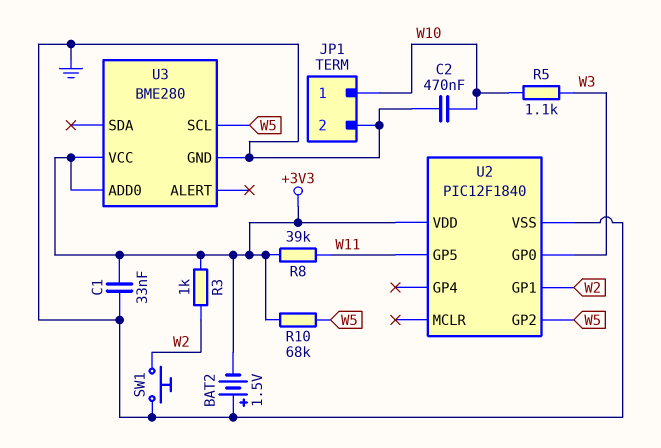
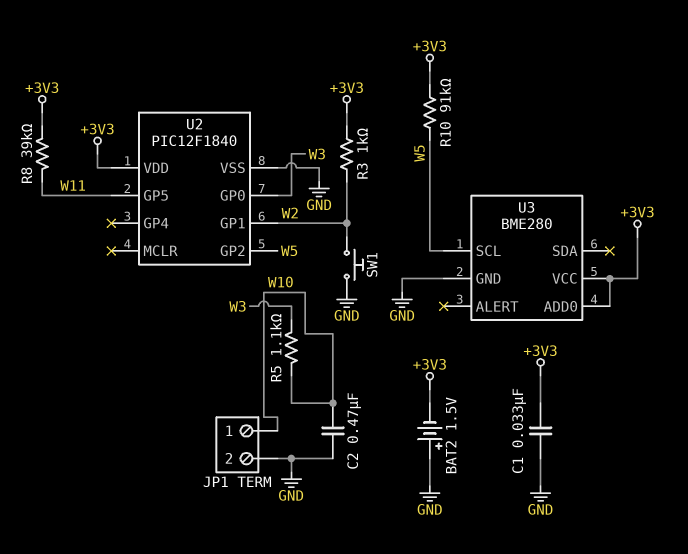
R10: 68k (+3V3, W5) -> 91k (+3V3, W5)

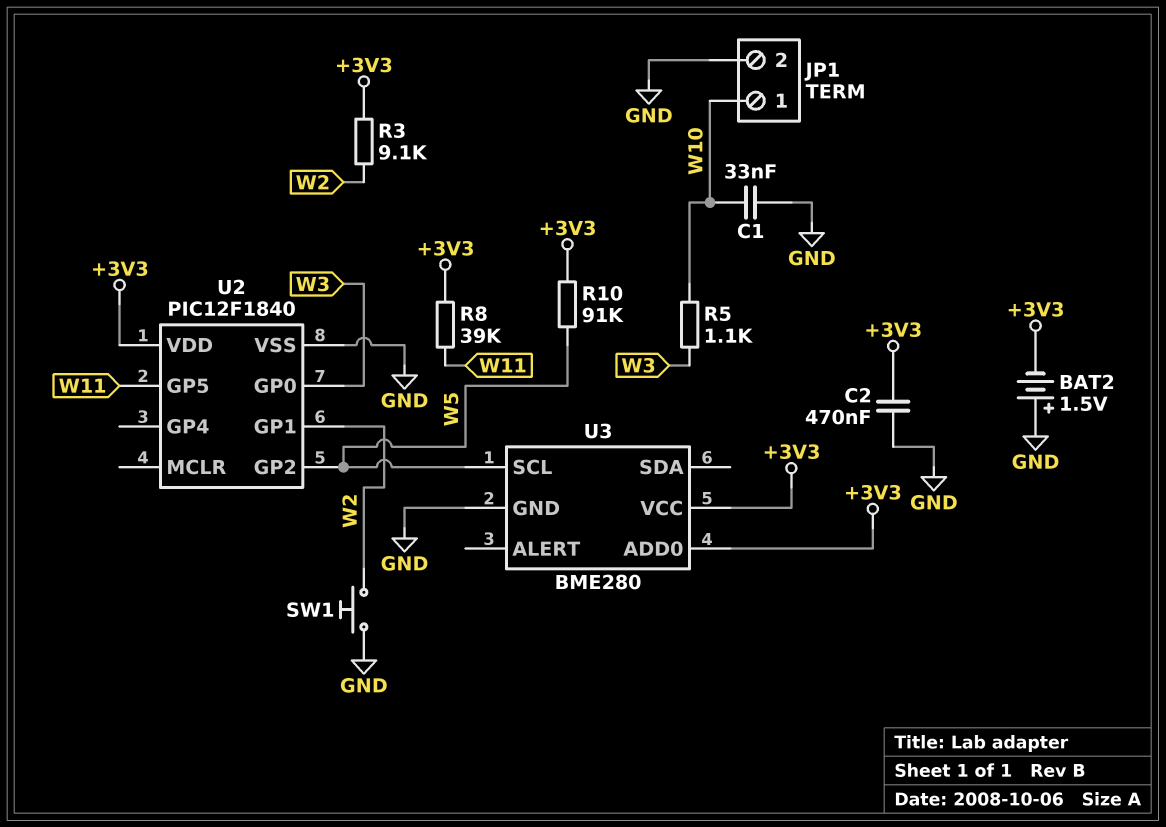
C1: 33nF (+3V3, GND) -> 33nF (GND, W10)
C2: 470nF (GND, W10) -> 470nF (+3V3, GND)
R3: 1k (+3V3, W2) -> 9.1k (+3V3, W2)

